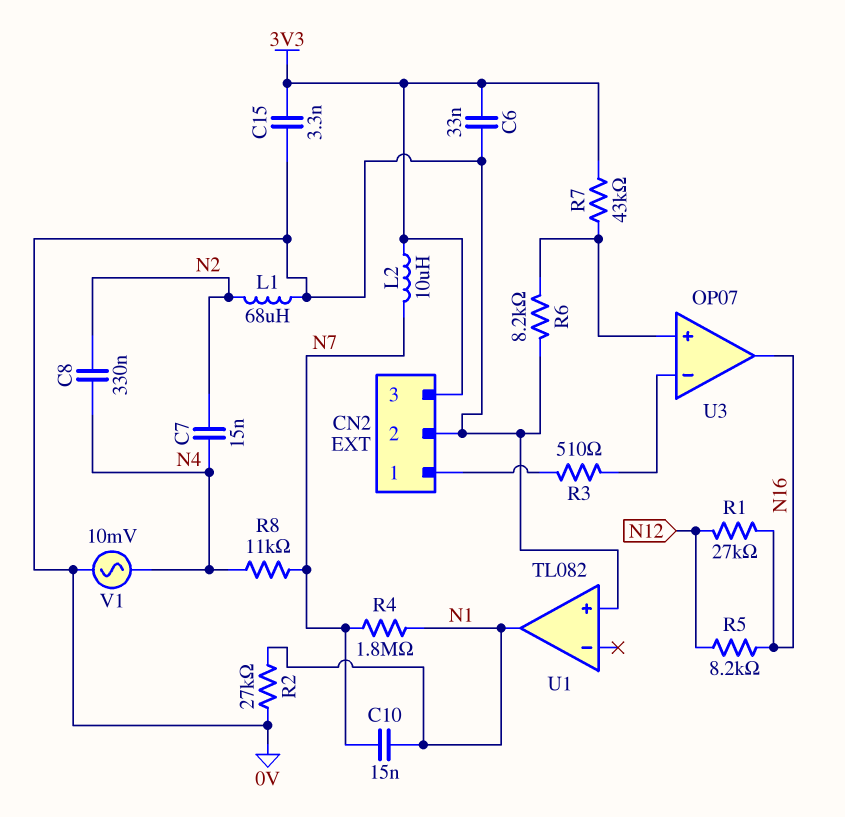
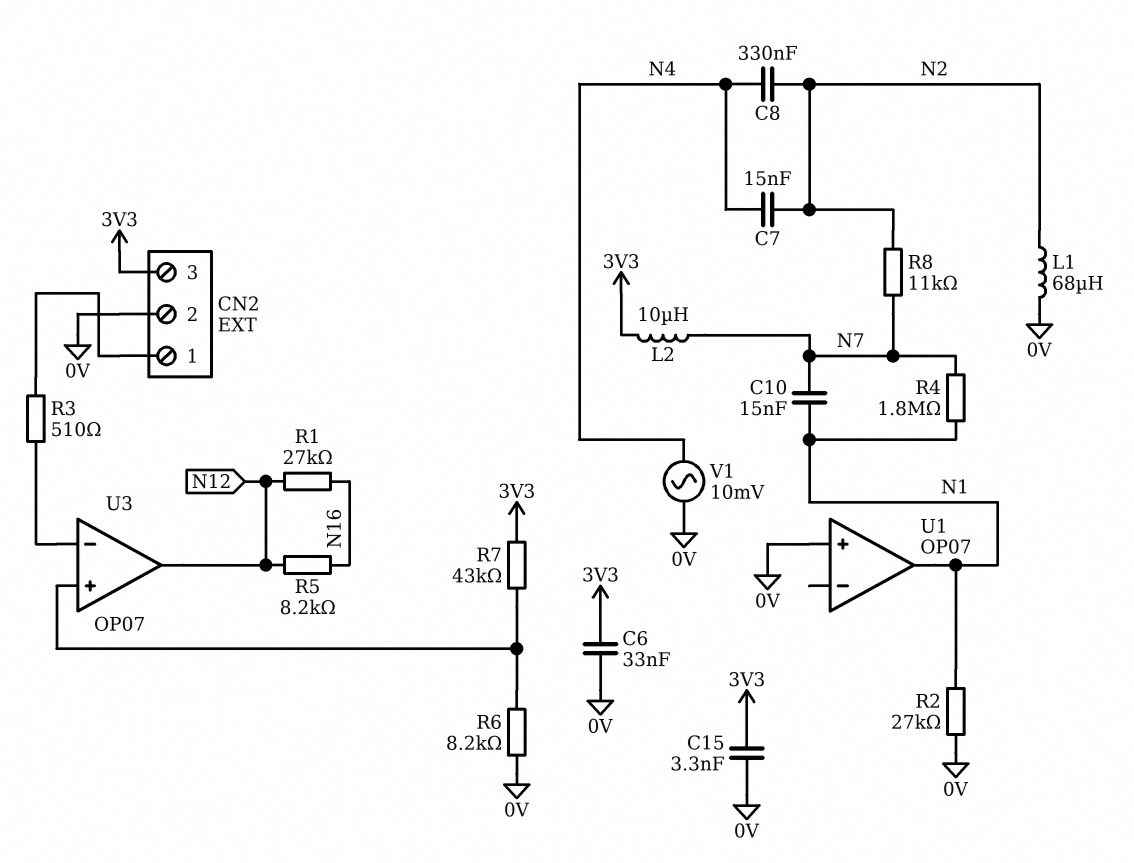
R8: 11k (N4, N7) -> 11k (N2, N7)
U1: TL082 -> OP07
U3 pin out: N16 -> N12

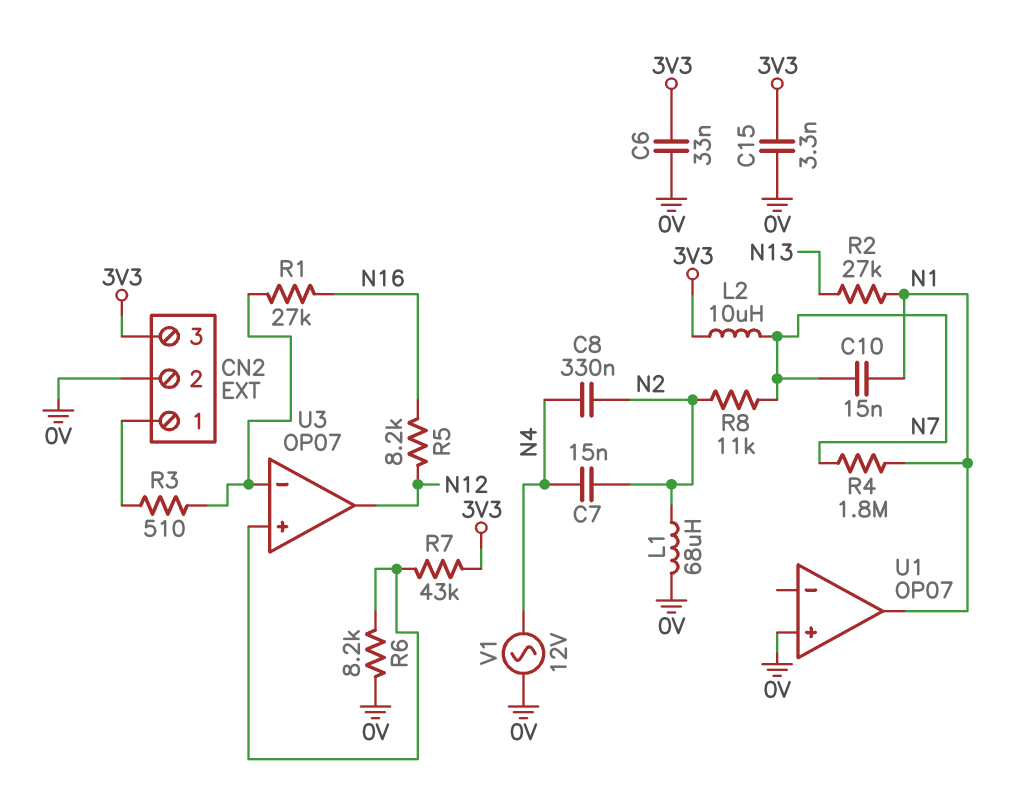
R1: 27k (N12, N16) -> 27k (N16, U3/in-)
R2: 27k (0V, N1) -> 27k (N1, N13)
V1: AC 10mV (0V, N4) -> AC 12V (0V, N4)

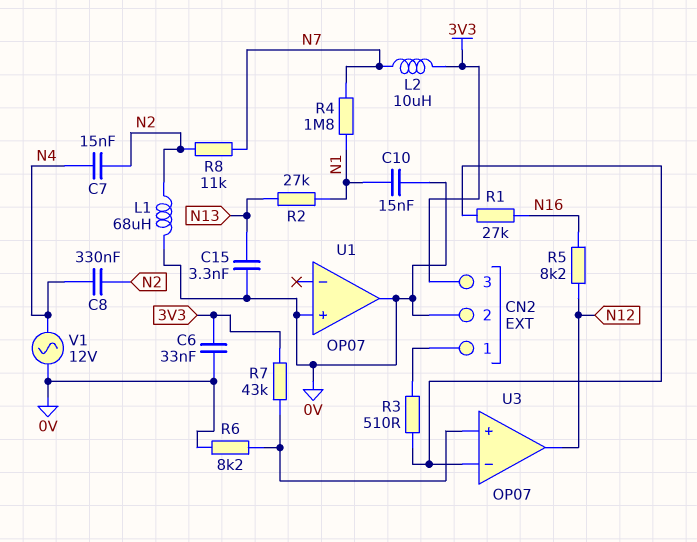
C10: 15nF (N1, N7) -> 15nF (0V, N1)
C15: 3.3nF (0V, 3V3) -> 3.3nF (0V, N13)
U1 pin out: N1 -> 0V

